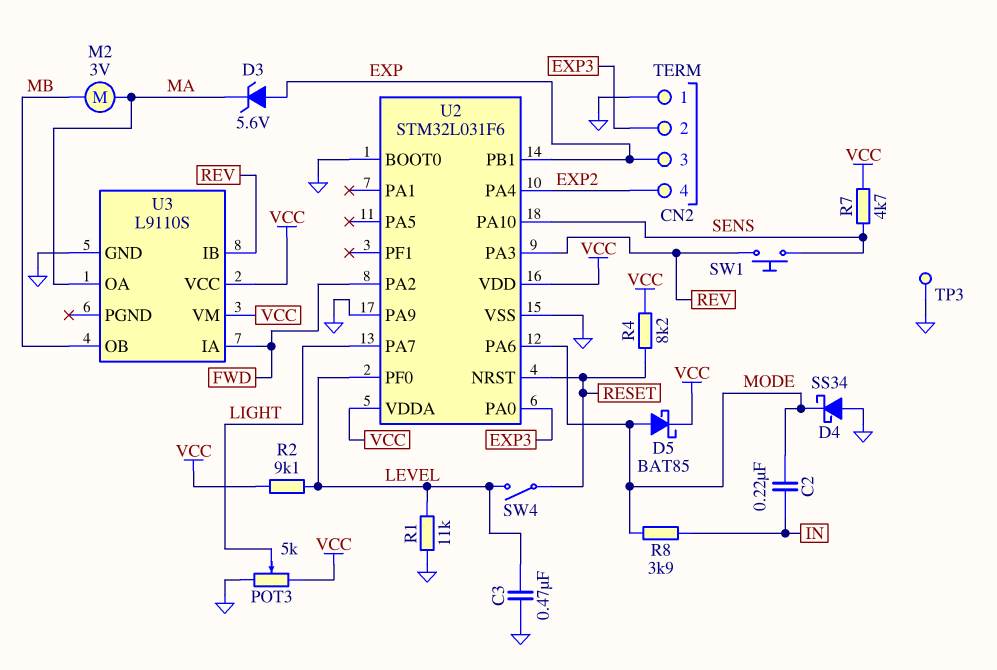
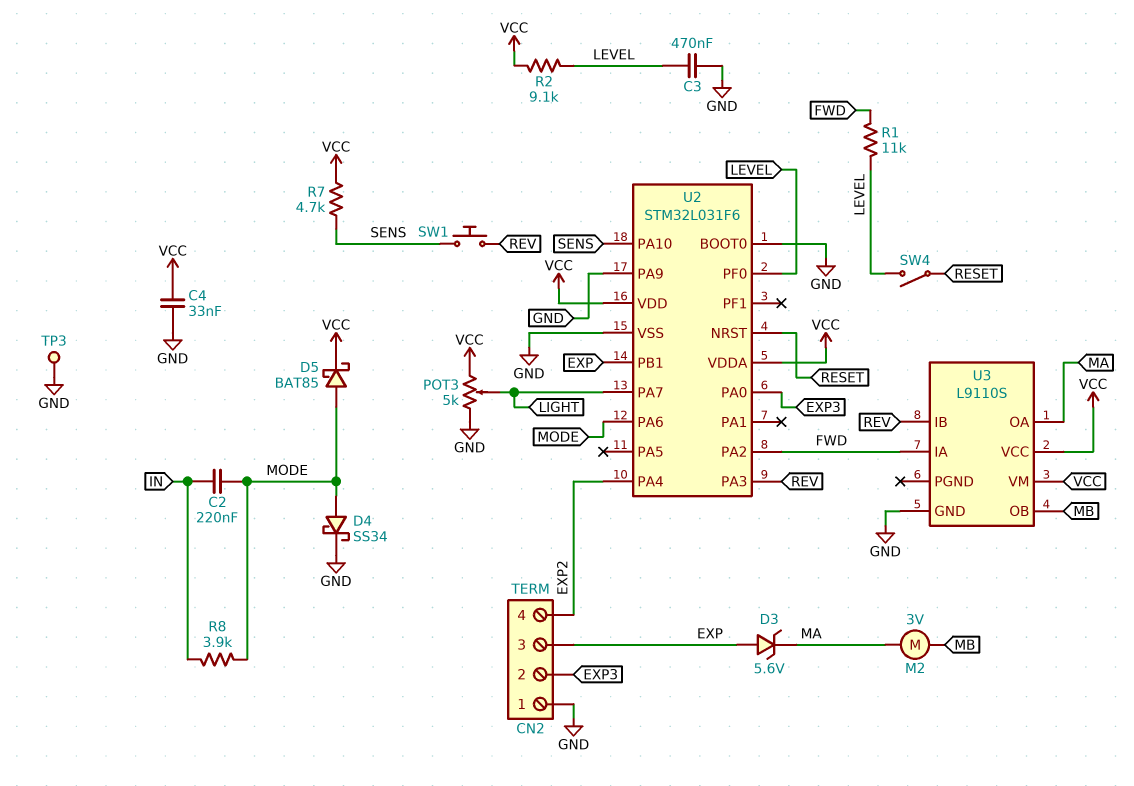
C4: none -> 33nF (GND, VCC)
D4: schottky SS34 (A GND, K MODE) -> schottky SS34 (A MODE, K GND)
R1: 11k (GND, LEVEL) -> 11k (FWD, LEVEL)
R4: 8.2k (RESET, VCC) -> none

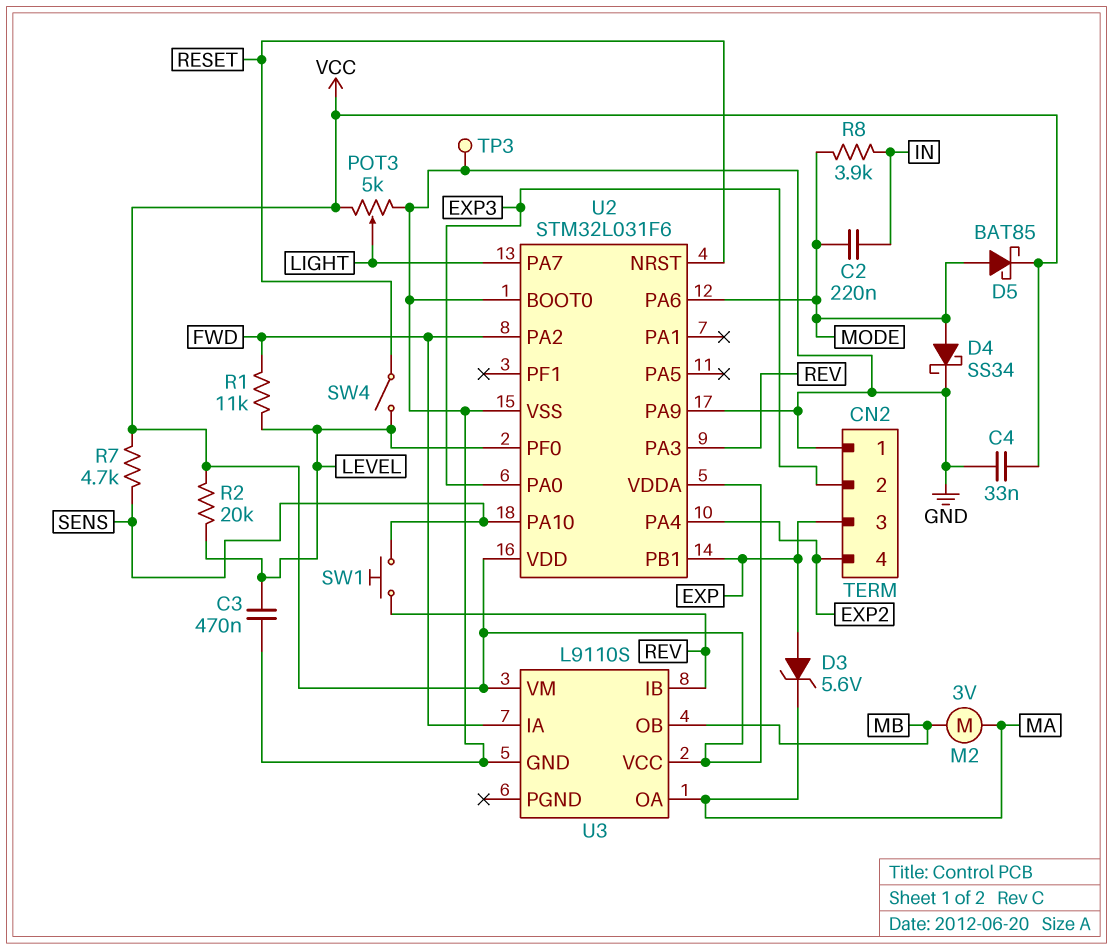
R2: 9.1k (LEVEL, VCC) -> 20k (LEVEL, VCC)

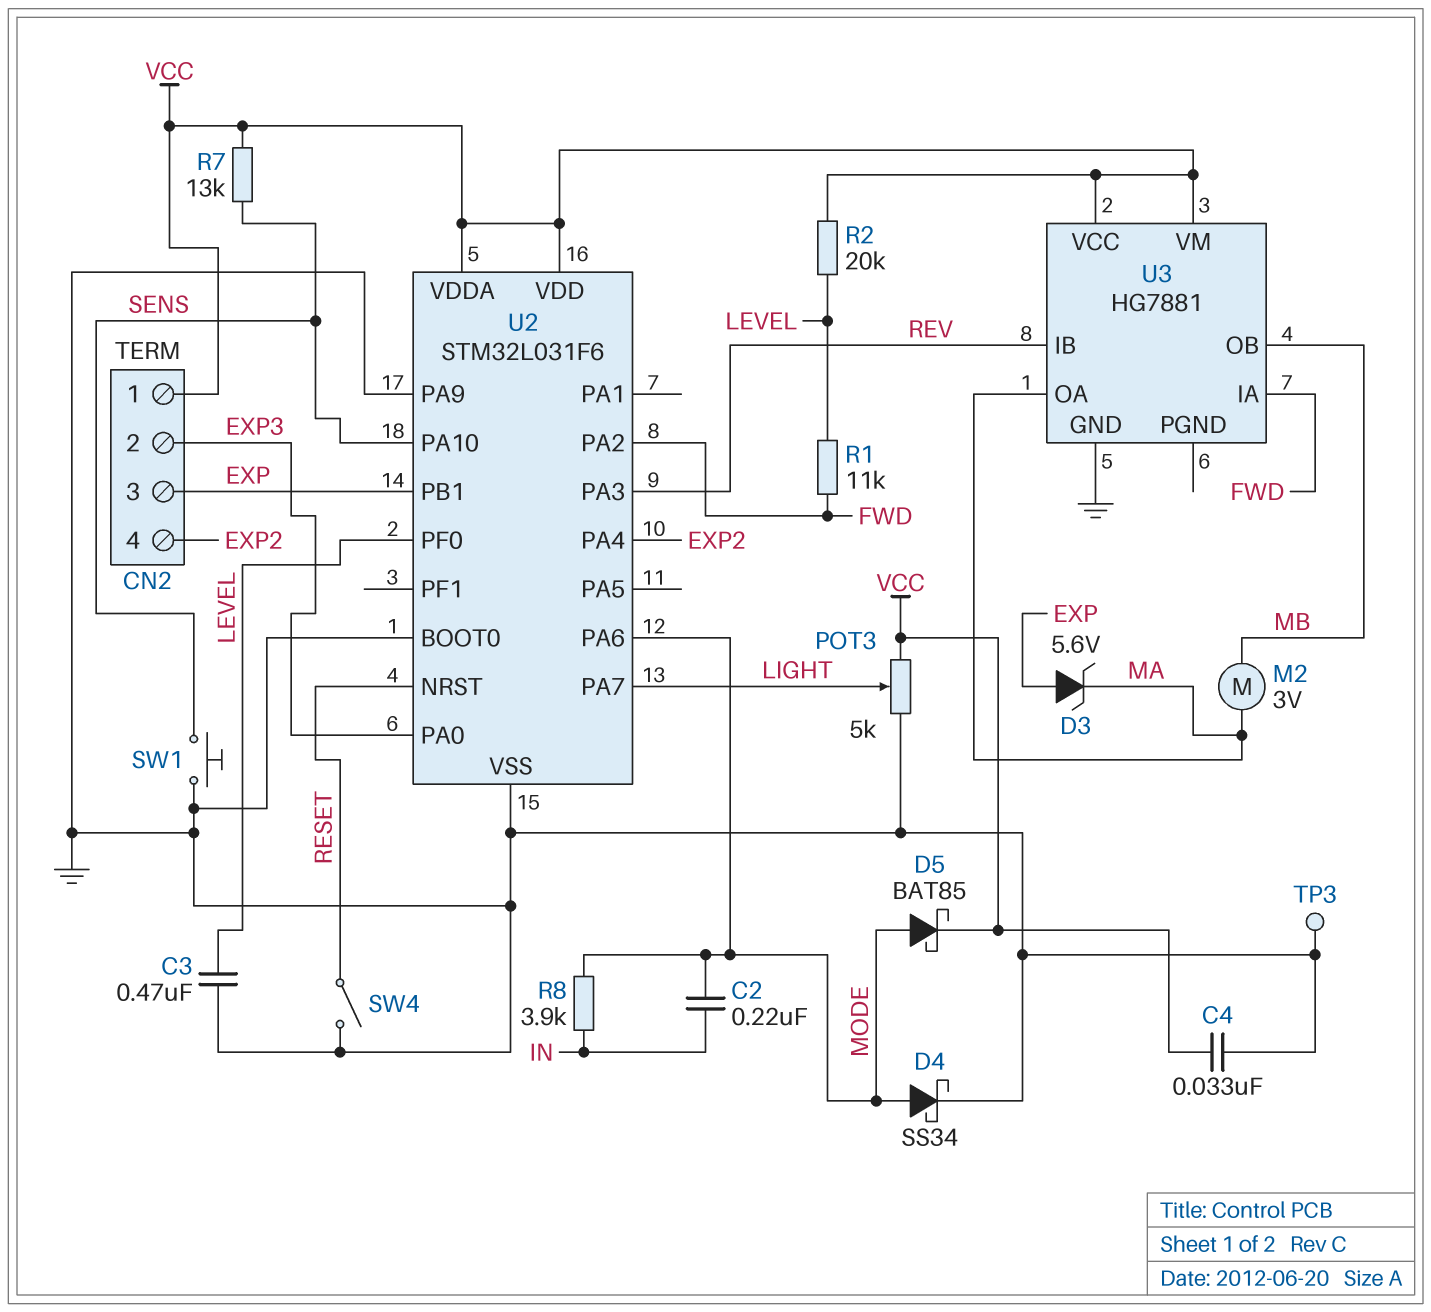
CN2 pin 1: GND -> VCC
R7: 4.7k (SENS, VCC) -> 13k (SENS, VCC)
SW1: button (REV, SENS) -> button (GND, SENS)
SW4: switch (LEVEL, RESET) -> switch (GND, RESET)
U3: L9110S -> HG7881

